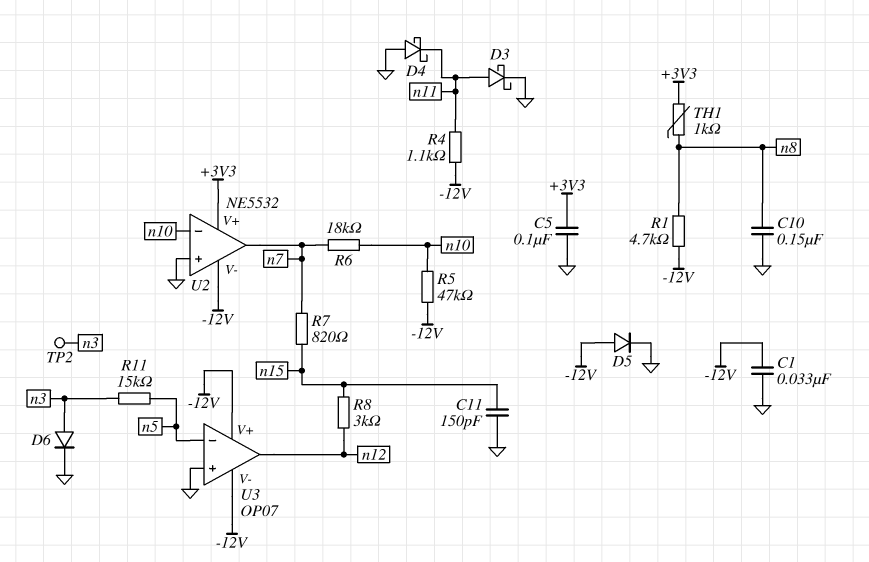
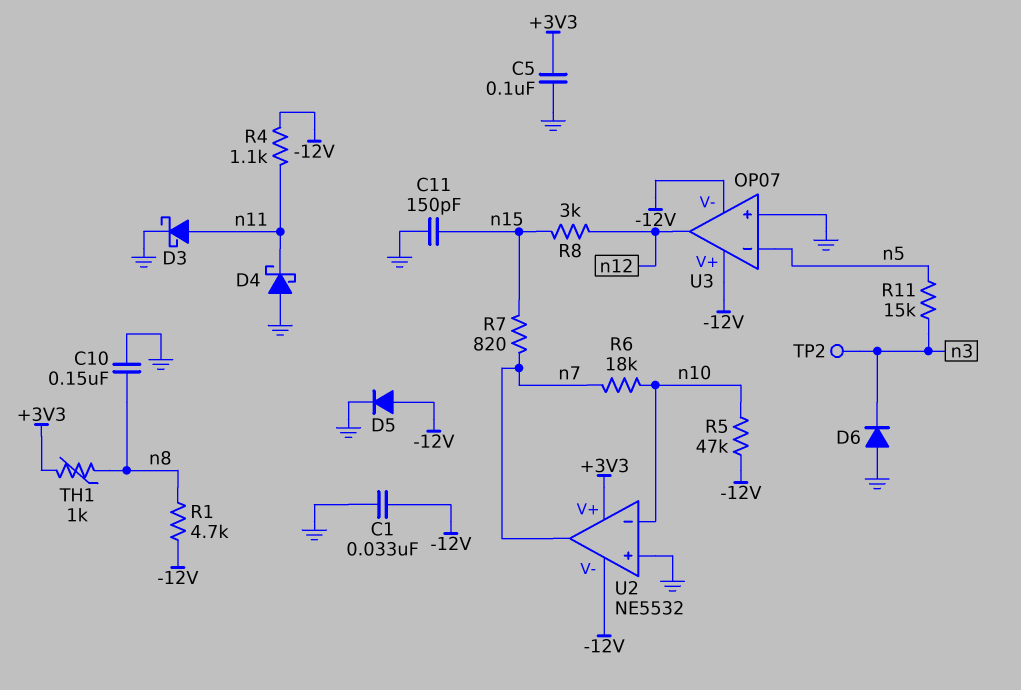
D6: diode (A n3, K GND) -> diode (A GND, K n3)

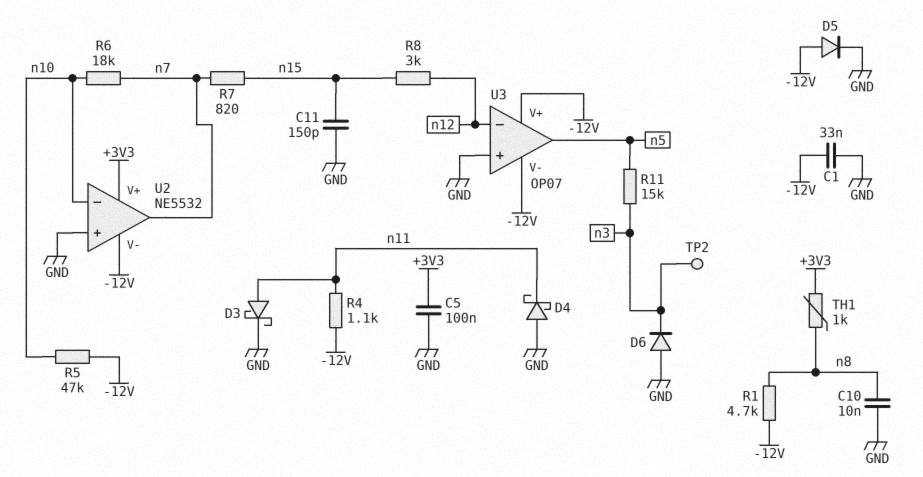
C10: 150nF (GND, n8) -> 10nF (GND, n8)
U3 pin in-: n5 -> n12
U3 pin out: n12 -> n5

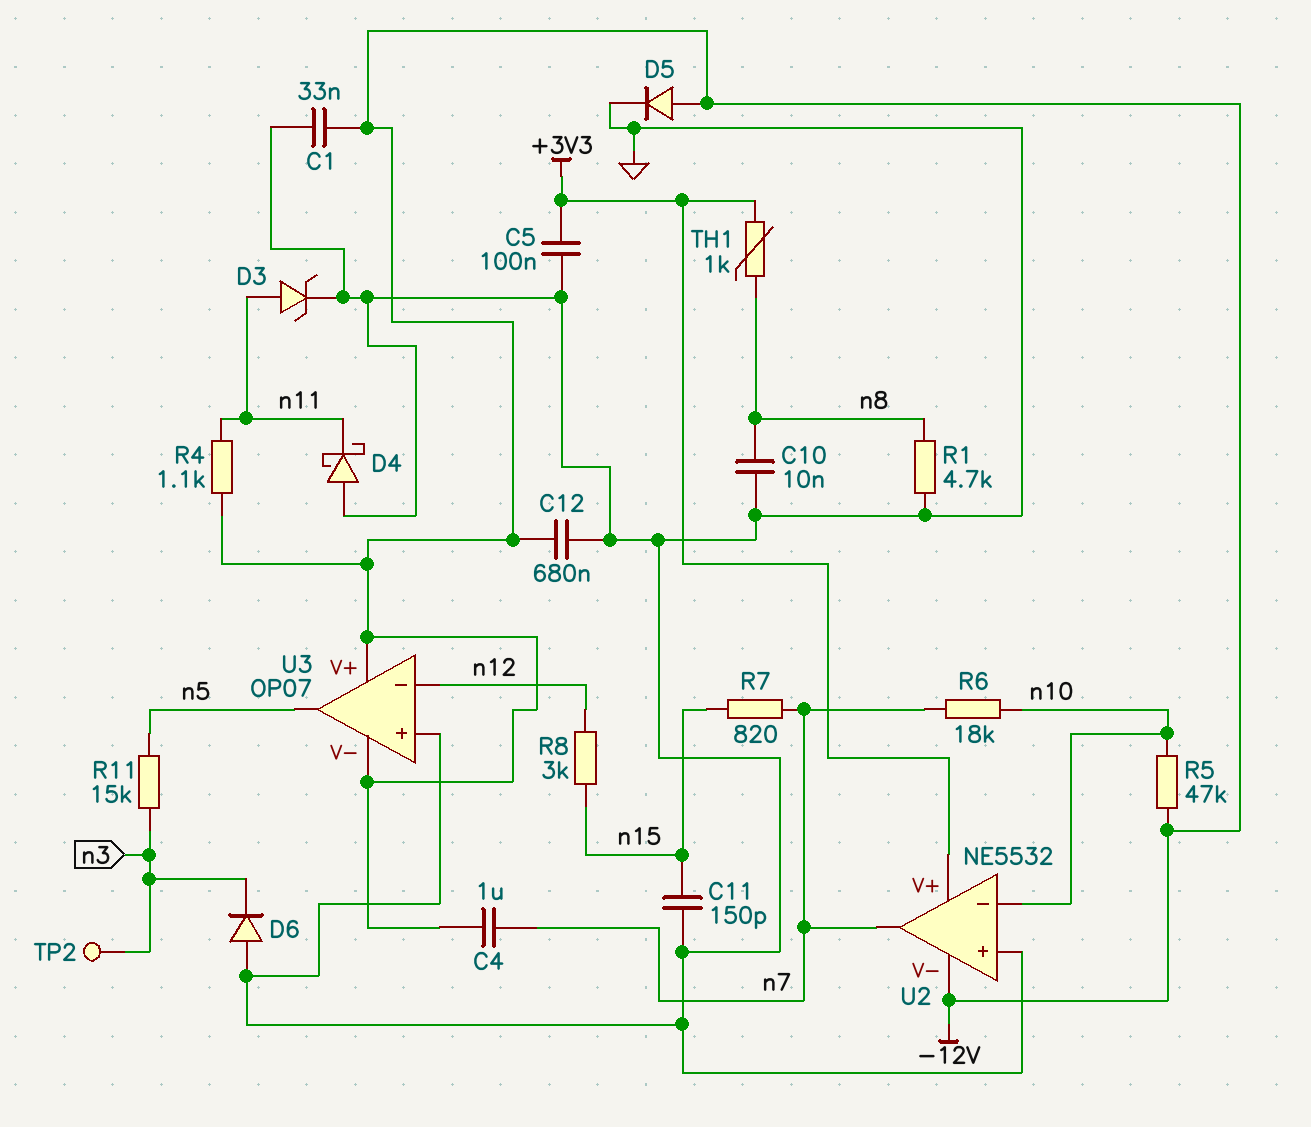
C4: none -> 1uF (-12V, n7)
C12: none -> 680nF (-12V, GND)
D3: schottky (A n11, K GND) -> zener (A n11, K GND)
R1: 4.7k (-12V, n8) -> 4.7k (GND, n8)

